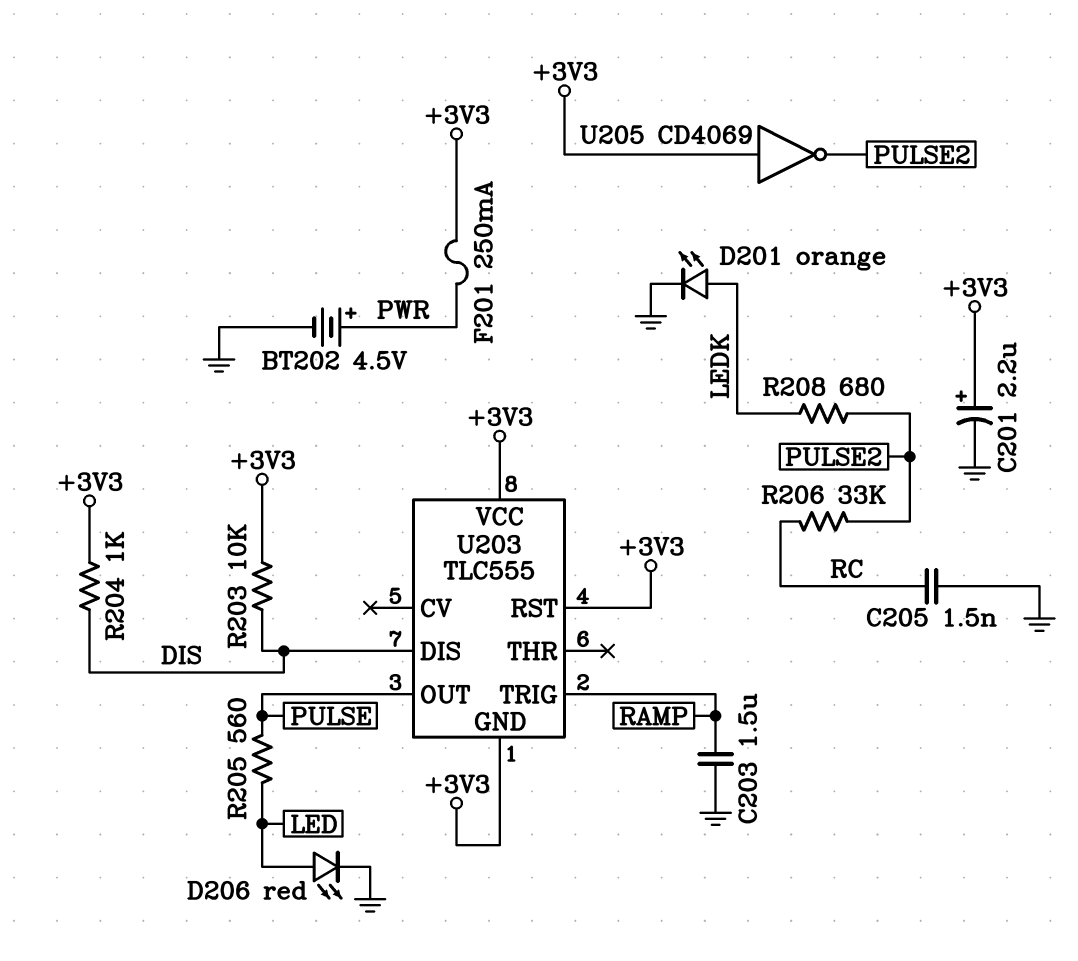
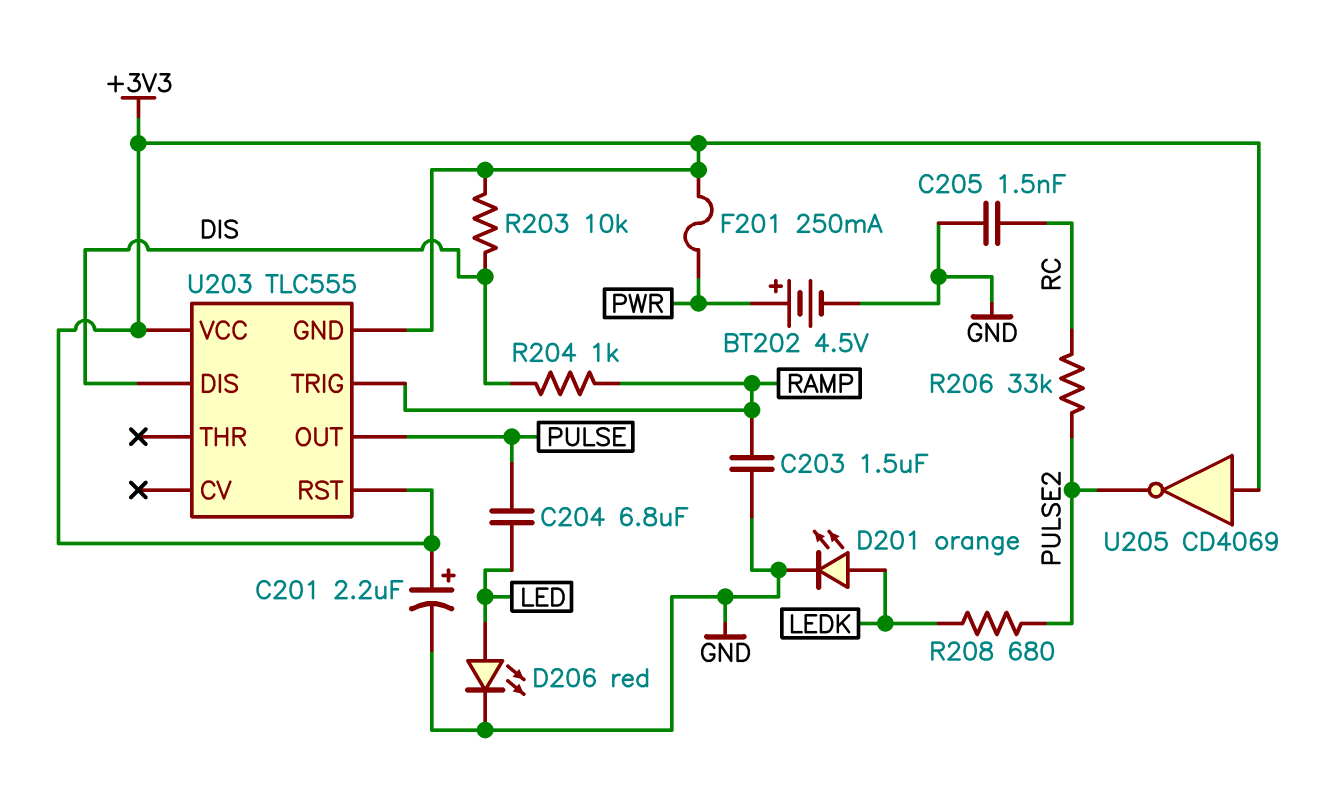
C204: none -> 6.8uF (LED, PULSE)
R204: 1k (+3V3, DIS) -> 1k (DIS, RAMP)
R205: 560 (LED, PULSE) -> none

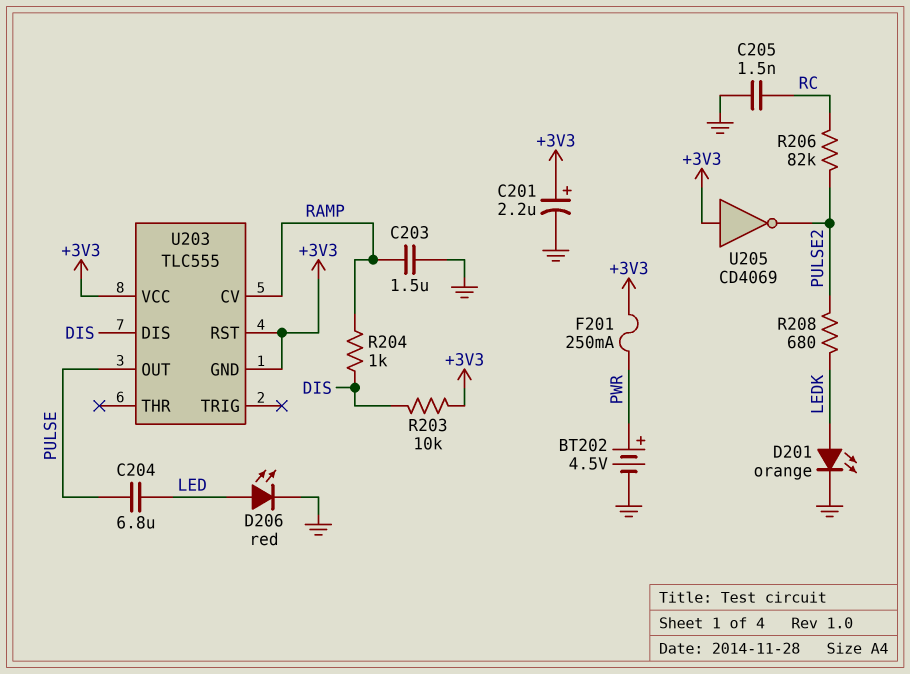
R206: 33k (PULSE2, RC) -> 82k (PULSE2, RC)
U203 pin CV: none -> RAMP
U203 pin TRIG: RAMP -> none

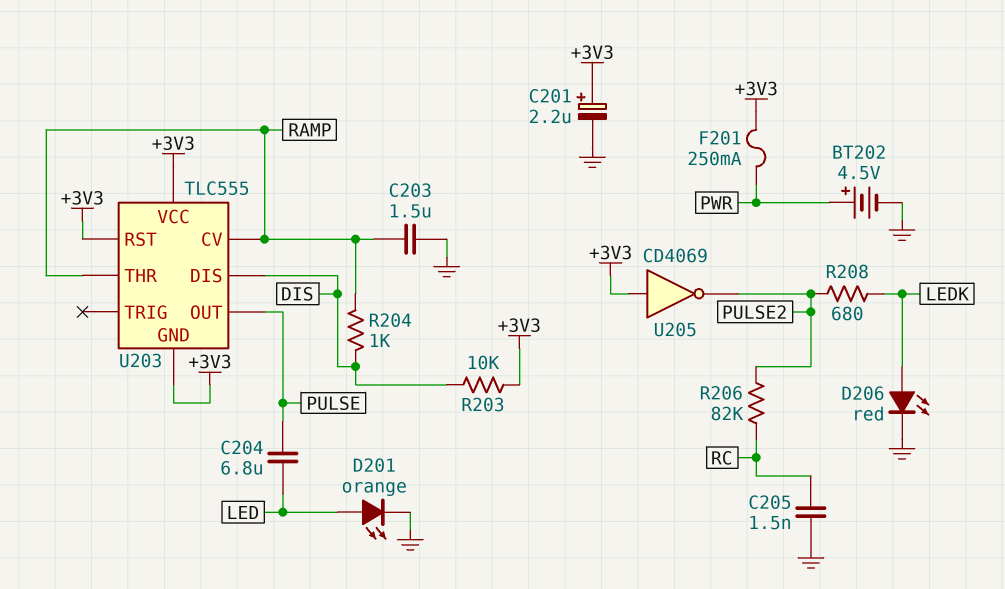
D201: LED orange (A LEDK, K GND) -> LED orange (A LED, K GND)
D206: LED red (A LED, K GND) -> LED red (A LEDK, K GND)
U203 pin THR: none -> RAMP

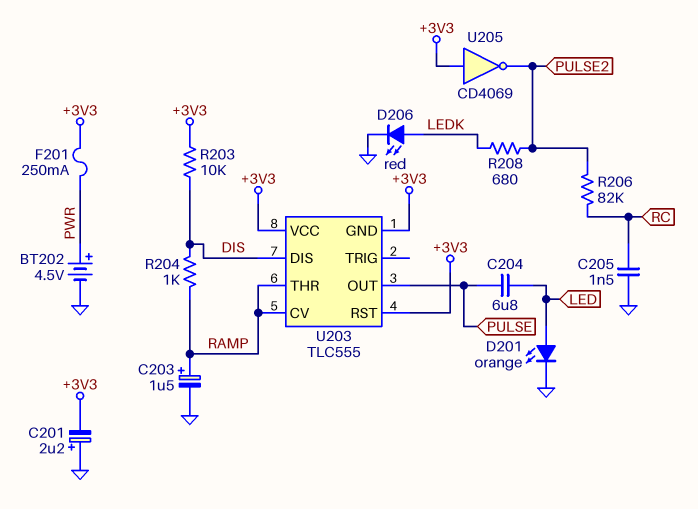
C201: 2.2uF (plus +3V3, minus GND) -> 2.2uF (plus GND, minus +3V3)
C203: 1.5uF (GND, RAMP) -> 1.5uF (plus RAMP, minus GND)

